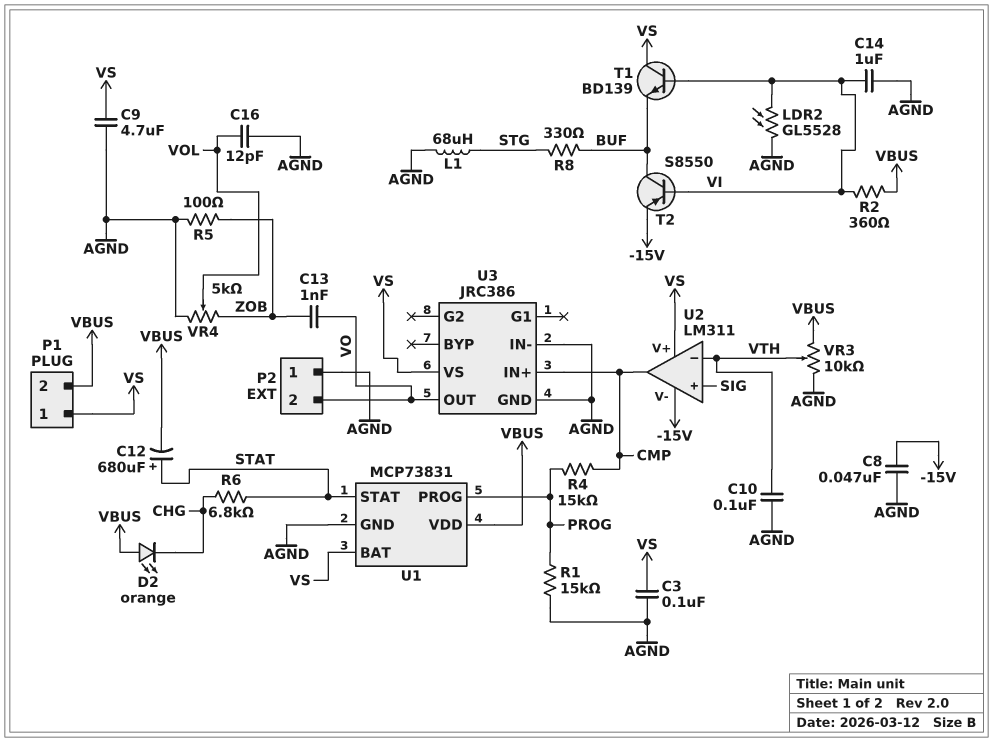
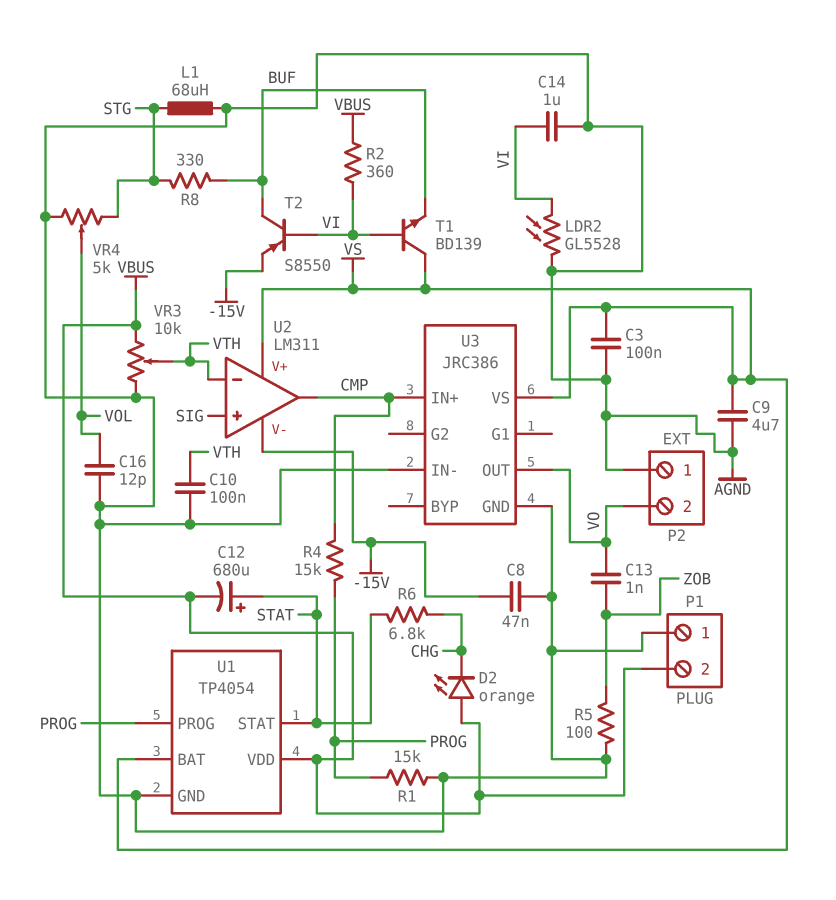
P1 pin 1: VS -> AGND
U1: MCP73831 -> TP4054
VR4: 5k (AGND, ZOB, wiper VOL) -> 5k (AGND, STG, wiper VOL)

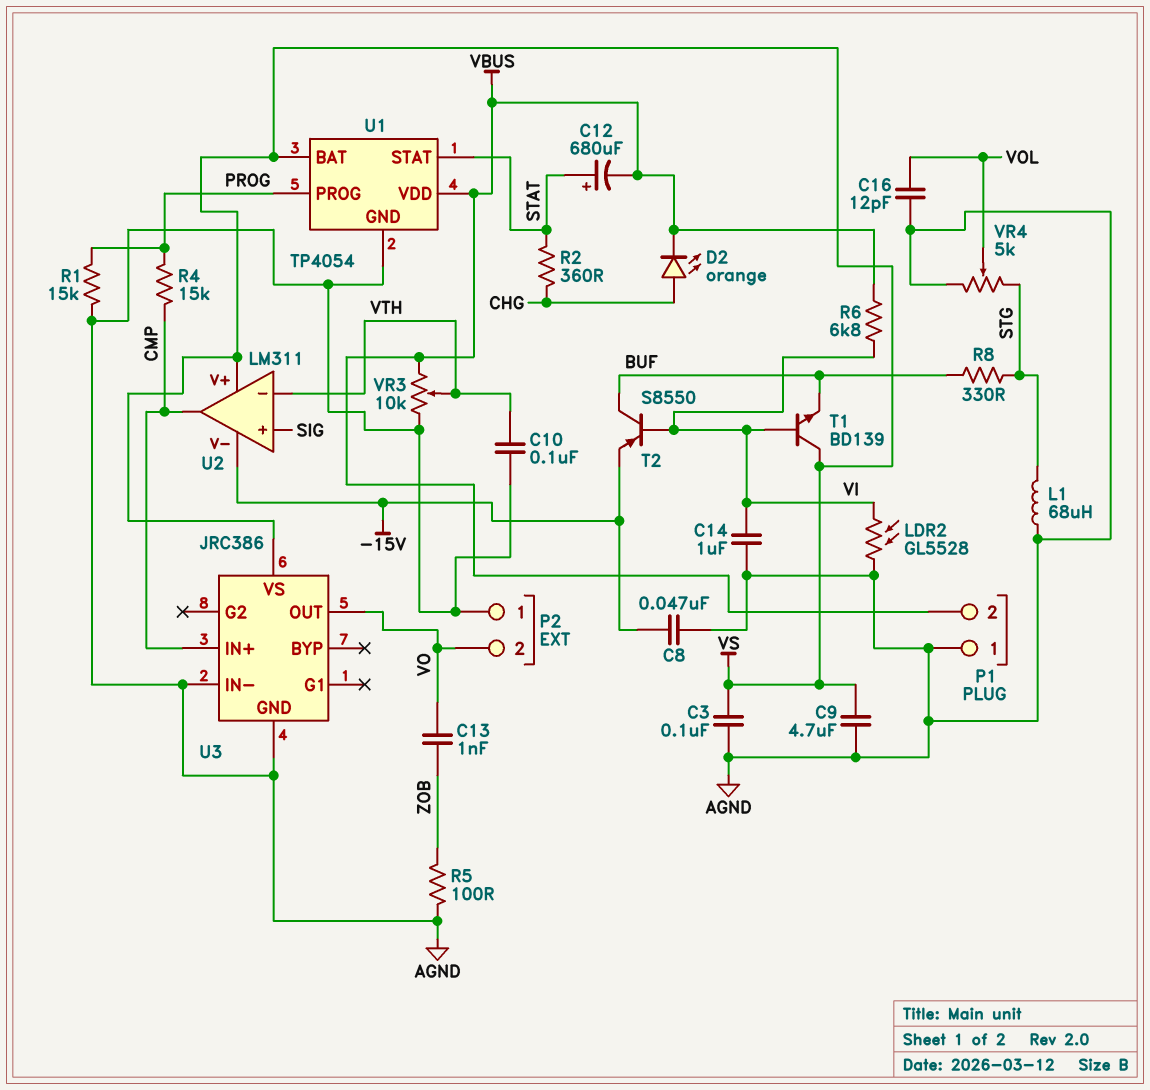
D2: LED orange (A VBUS, K CHG) -> LED orange (A CHG, K VBUS)
R2: 360 (VBUS, VI) -> 360 (CHG, STAT)
R6: 6.8k (CHG, STAT) -> 6.8k (VBUS, VI)

